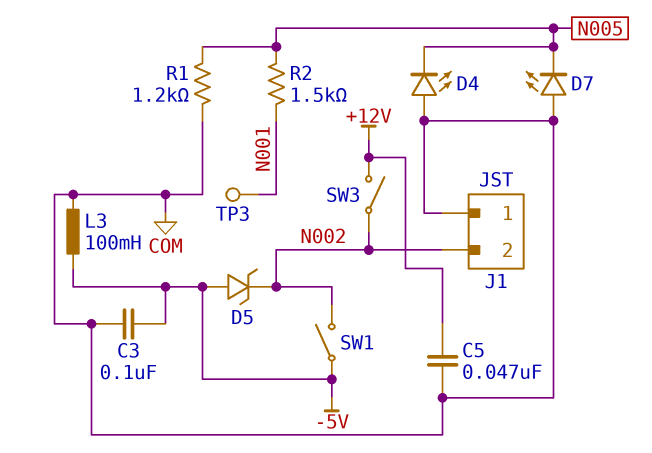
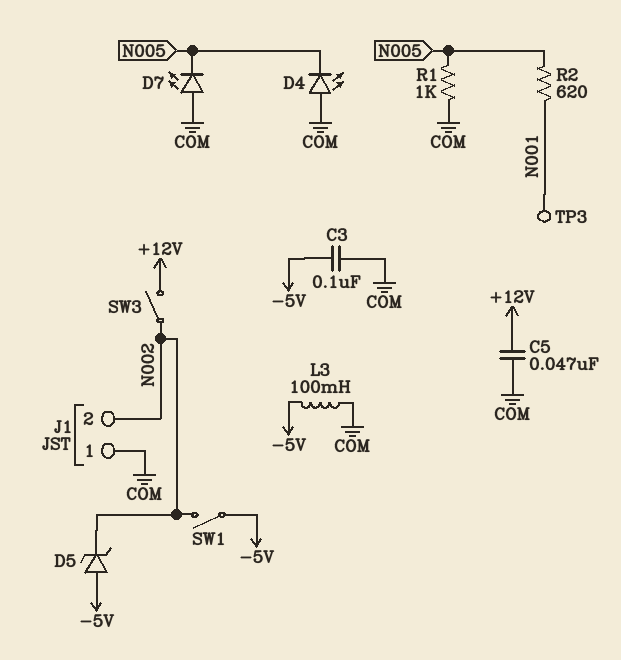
R1: 1.2k (COM, N005) -> 1k (COM, N005)
R2: 1.5k (N001, N005) -> 620 (N001, N005)

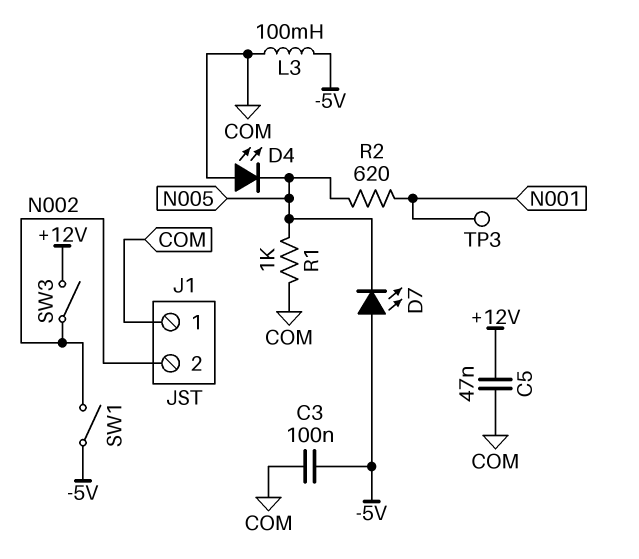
D5: zener (A -5V, K N002) -> none
D7: LED (A COM, K N005) -> LED (A -5V, K N005)

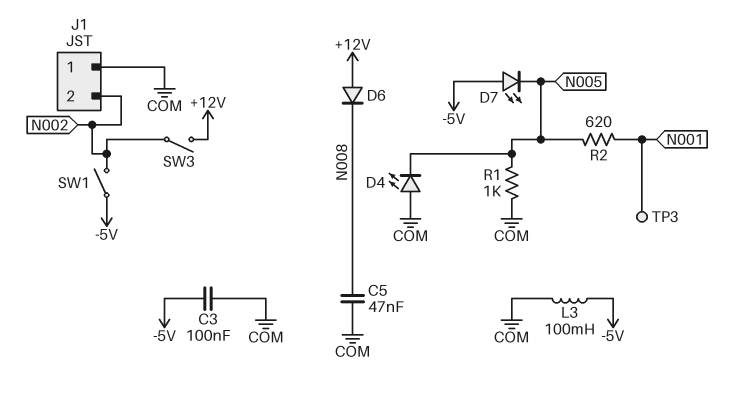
C5: 47nF (+12V, COM) -> 47nF (COM, N008)
D6: none -> diode (A +12V, K N008)

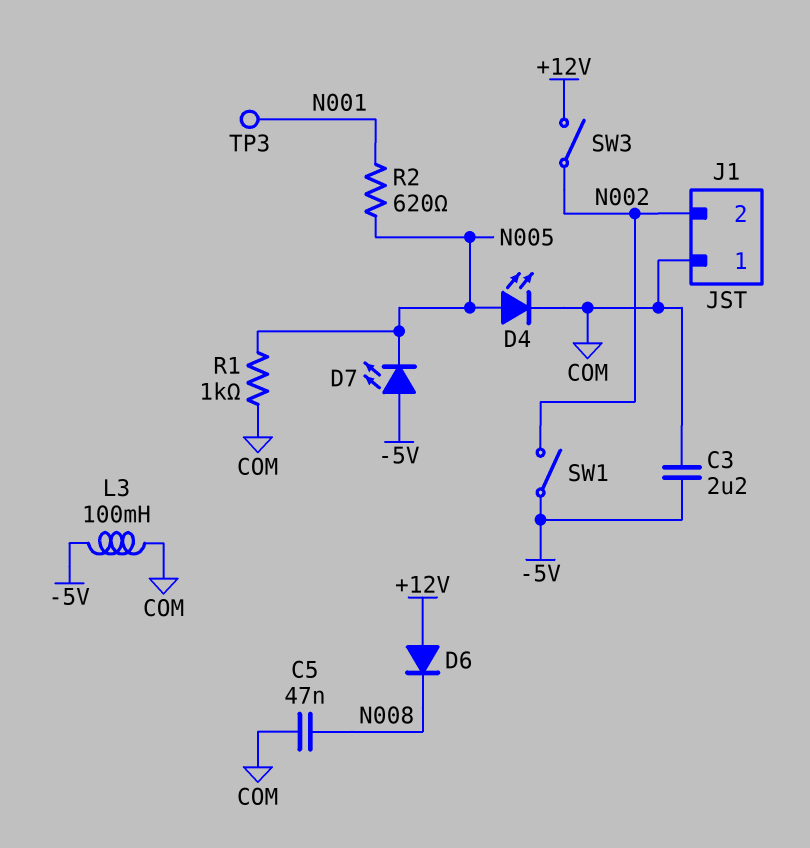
C3: 100nF (-5V, COM) -> 2.2uF (-5V, COM)
D4: LED (A COM, K N005) -> LED (A N005, K COM)

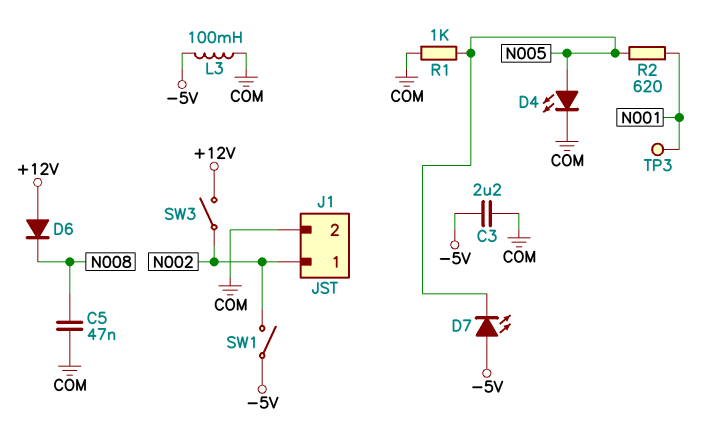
J1 pin 1: COM -> N002
J1 pin 2: N002 -> COM

